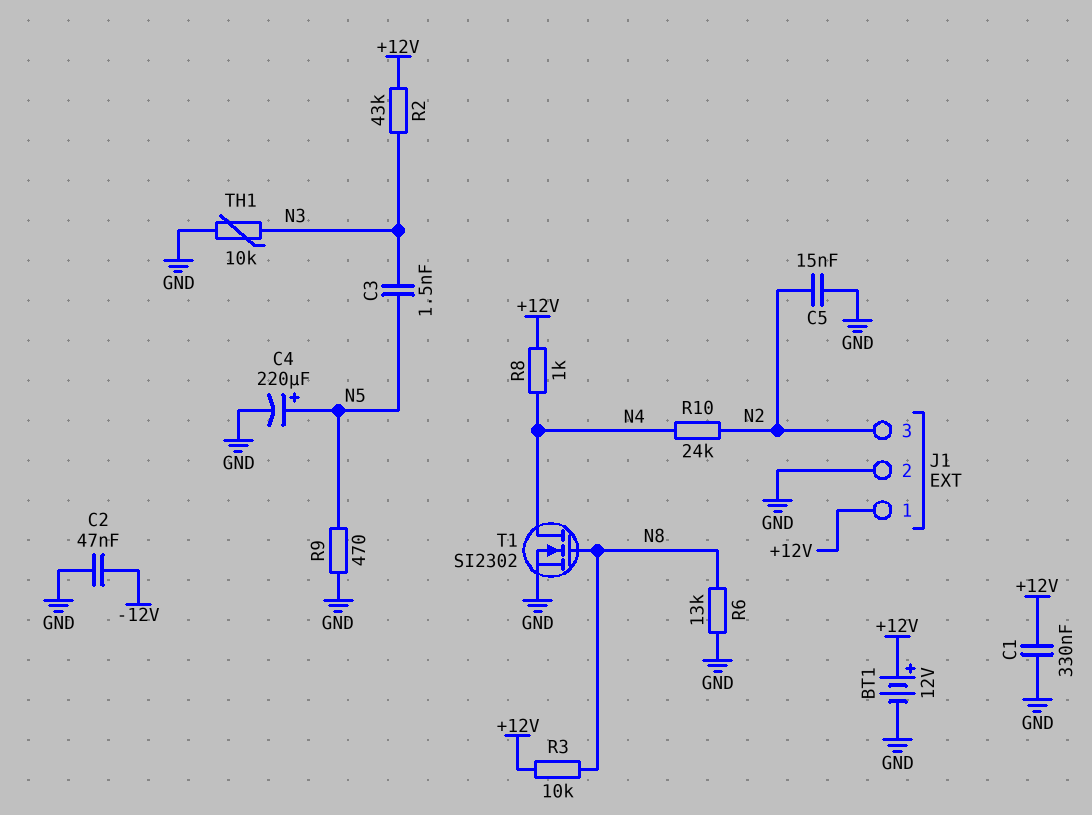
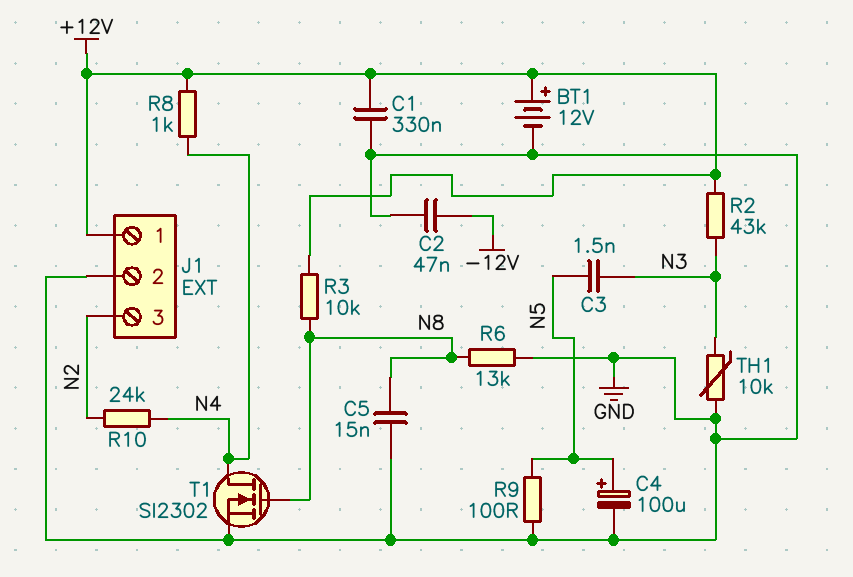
C4: 220uF (plus N5, minus GND) -> 100uF (plus N5, minus GND)
C5: 15nF (GND, N2) -> 15nF (GND, N8)
R9: 470 (GND, N5) -> 100 (GND, N5)

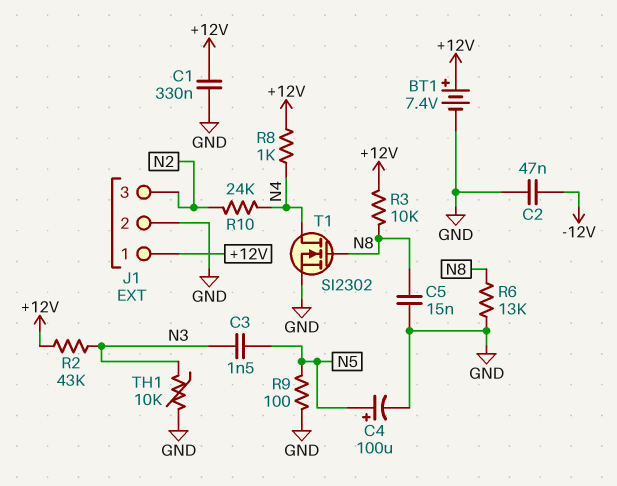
BT1: 12V (plus +12V, minus GND) -> 7.4V (plus +12V, minus GND)

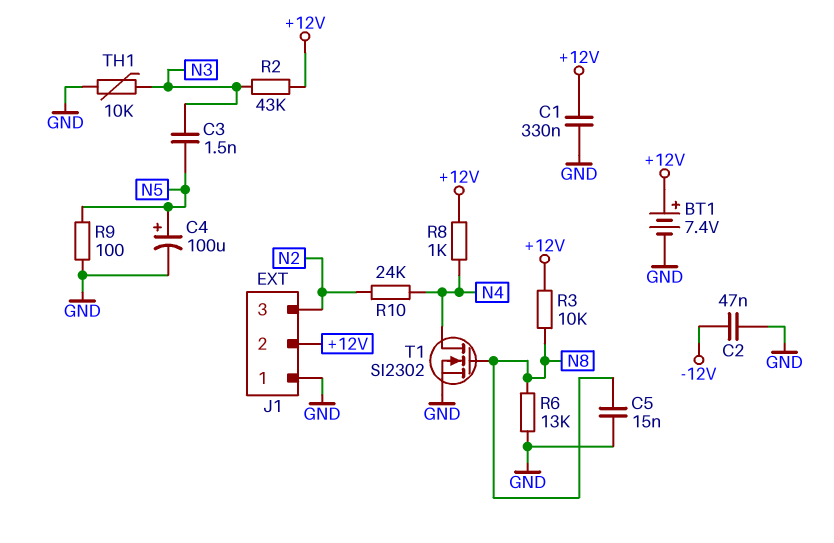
J1 pin 1: +12V -> GND
J1 pin 2: GND -> +12V

